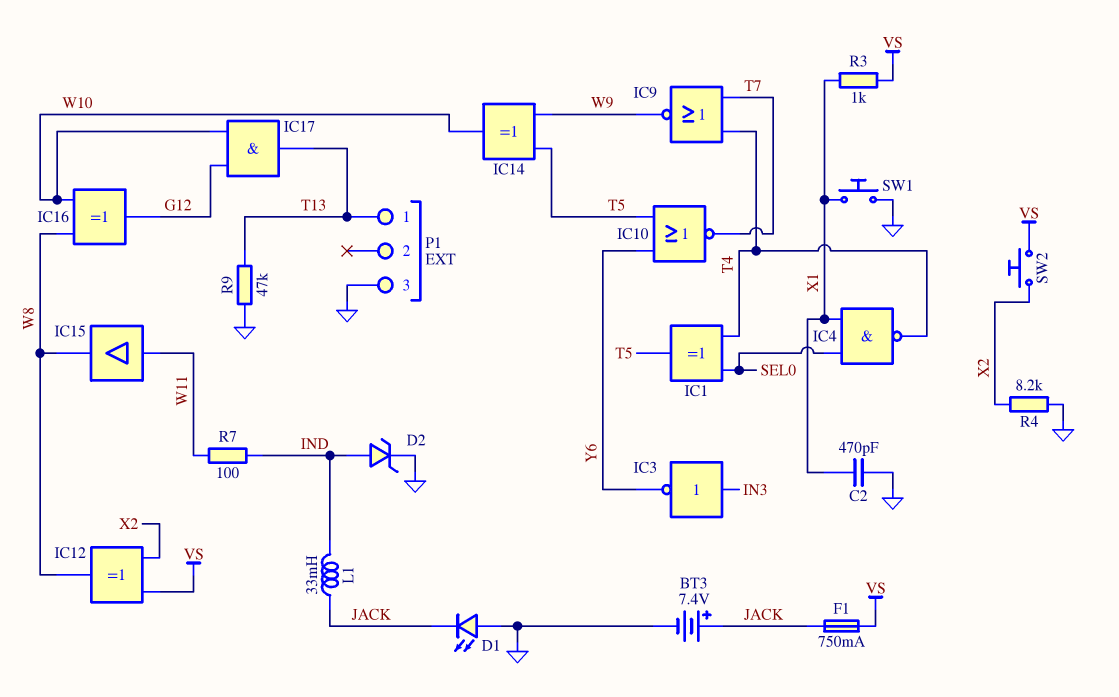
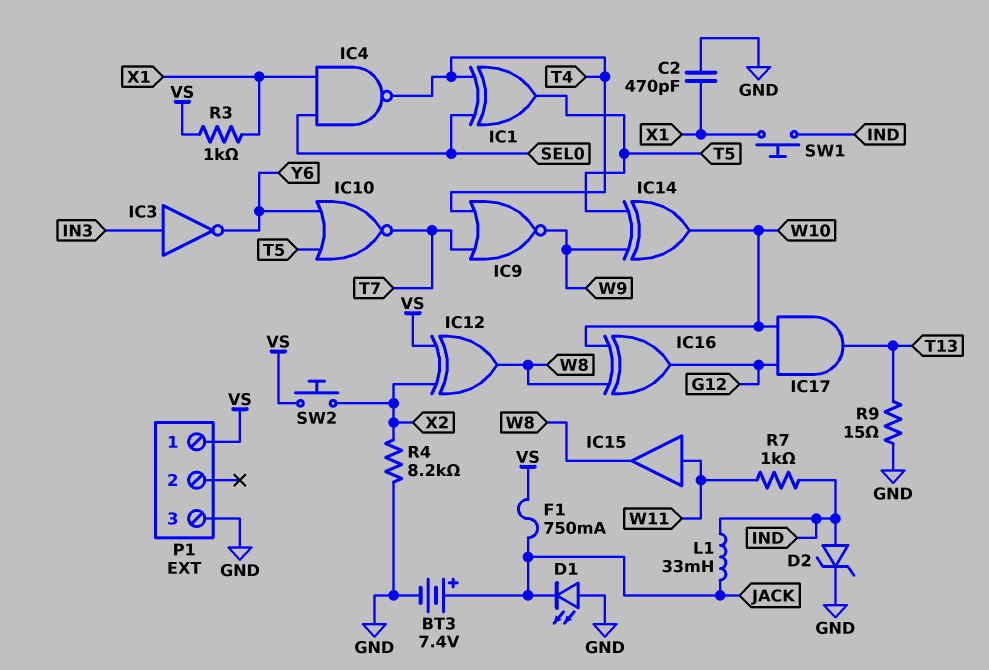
P1 pin 1: T13 -> VS
R7: 100 (IND, W11) -> 1k (IND, W11)
R9: 47k (GND, T13) -> 15 (GND, T13)
SW1: button (GND, X1) -> button (IND, X1)

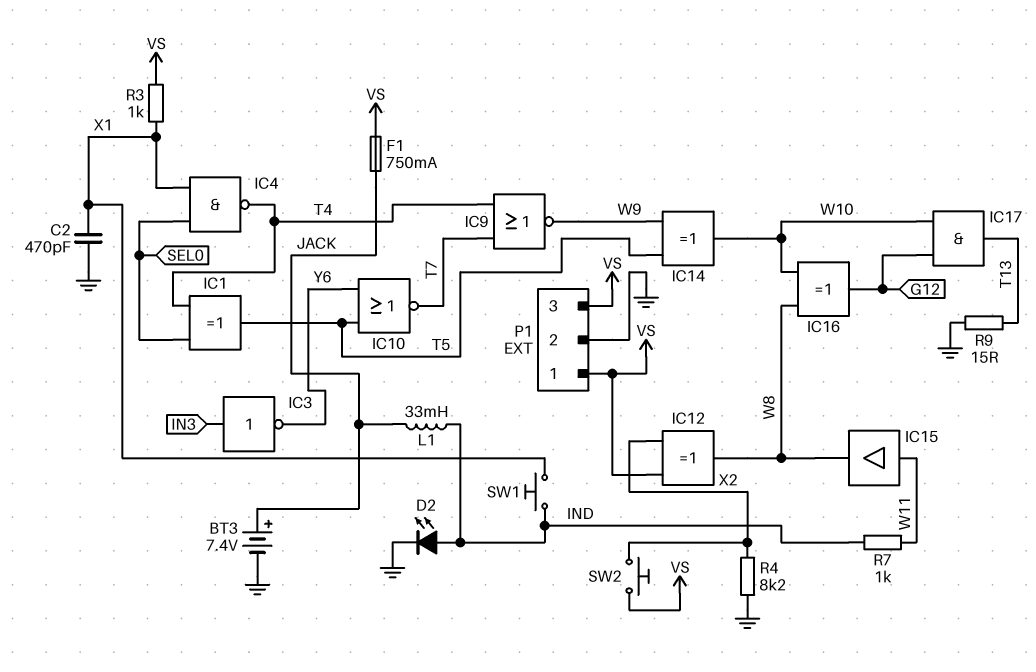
D1: LED (A GND, K JACK) -> none
D2: zener (A IND, K GND) -> LED (A IND, K GND)
P1 pin 2: none -> GND
P1 pin 3: GND -> VS

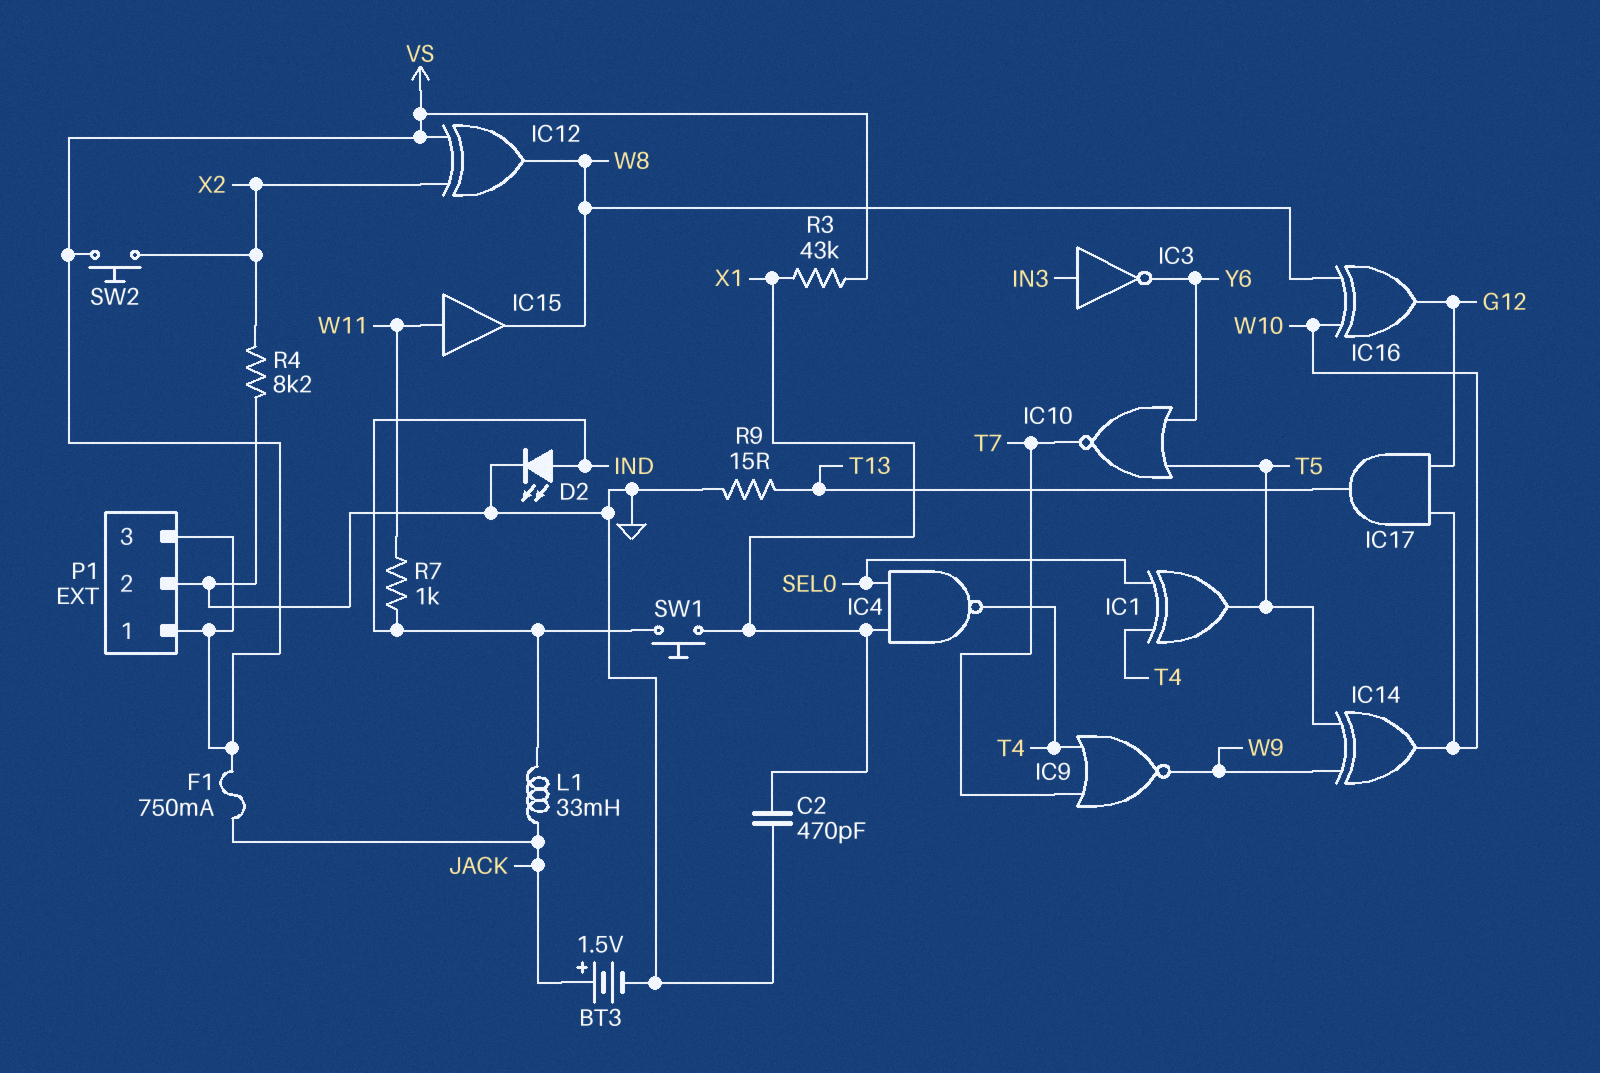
BT3: 7.4V (plus JACK, minus GND) -> 1.5V (plus JACK, minus GND)
R3: 1k (VS, X1) -> 43k (VS, X1)

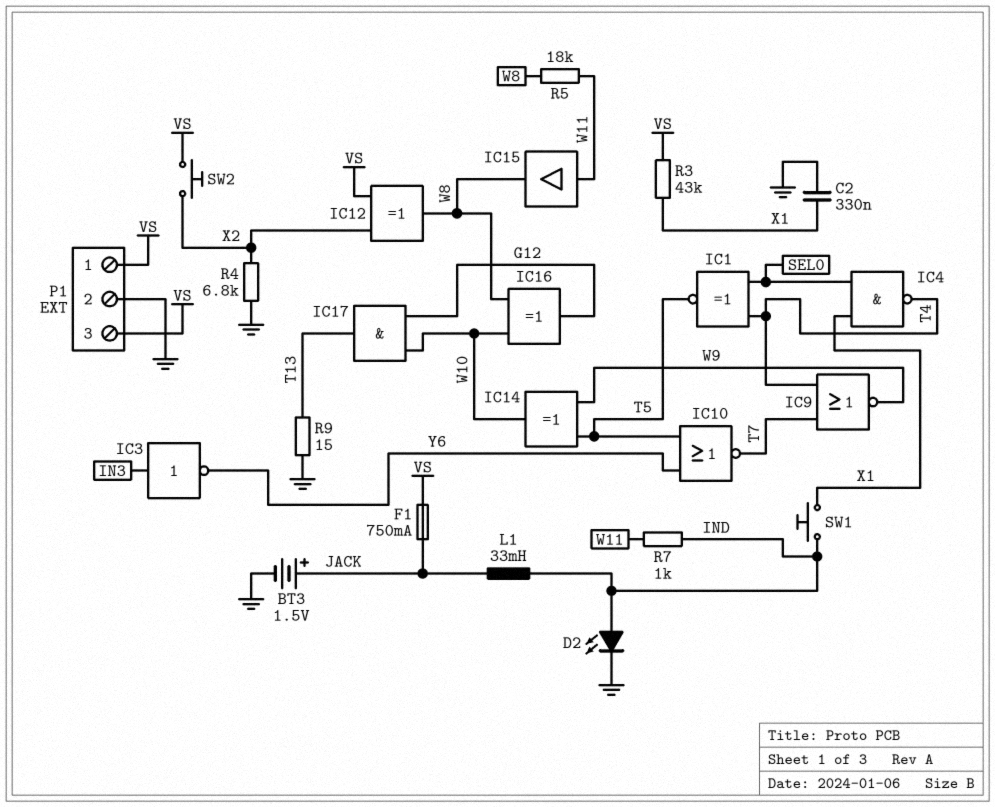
C2: 470pF (GND, X1) -> 330nF (GND, X1)
IC1: XOR (in SEL0, in T4, out T5) -> XNOR (in SEL0, in T4, out T5)
R4: 8.2k (GND, X2) -> 6.8k (GND, X2)
R5: none -> 18k (W8, W11)

